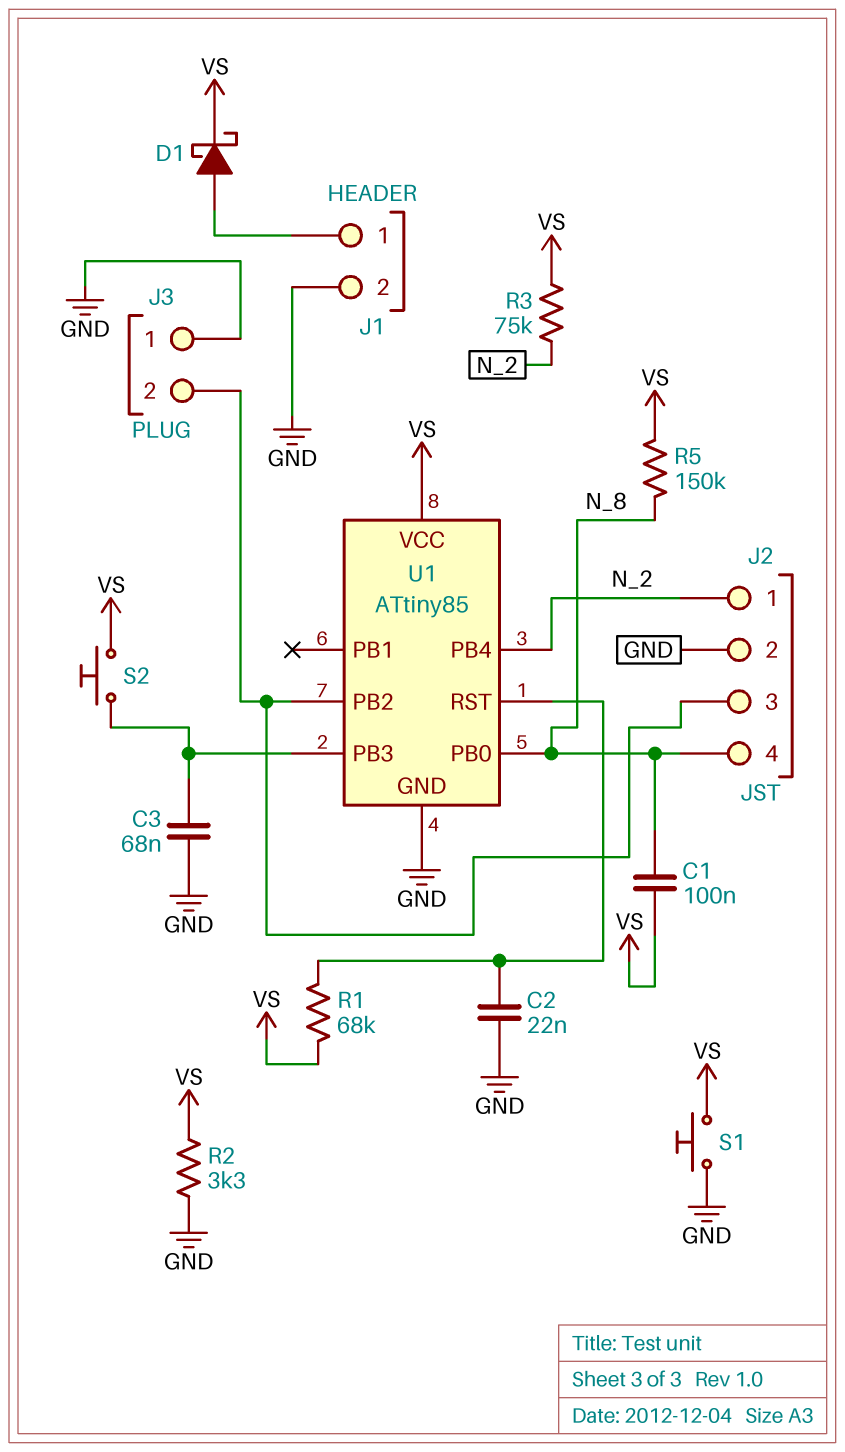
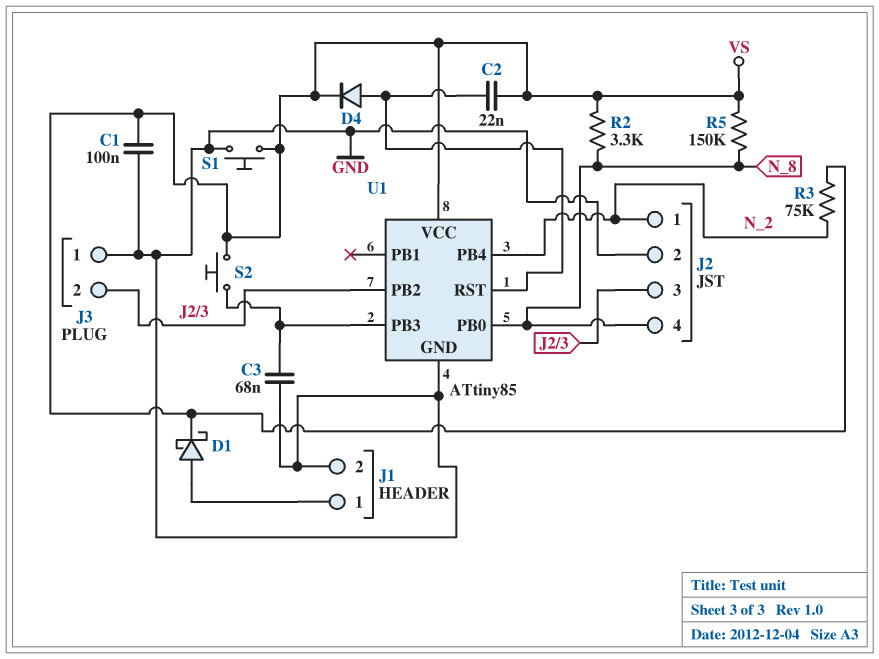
C1: 100nF (N_8, VS) -> 100nF (GND, VS)
C2: 22nF (GND, U1/RST) -> 22nF (U1/RST, VS)
D4: none -> diode (A U1/RST, K VS)
R1: 68k (U1/RST, VS) -> none
R2: 3.3k (GND, VS) -> 3.3k (N_8, VS)

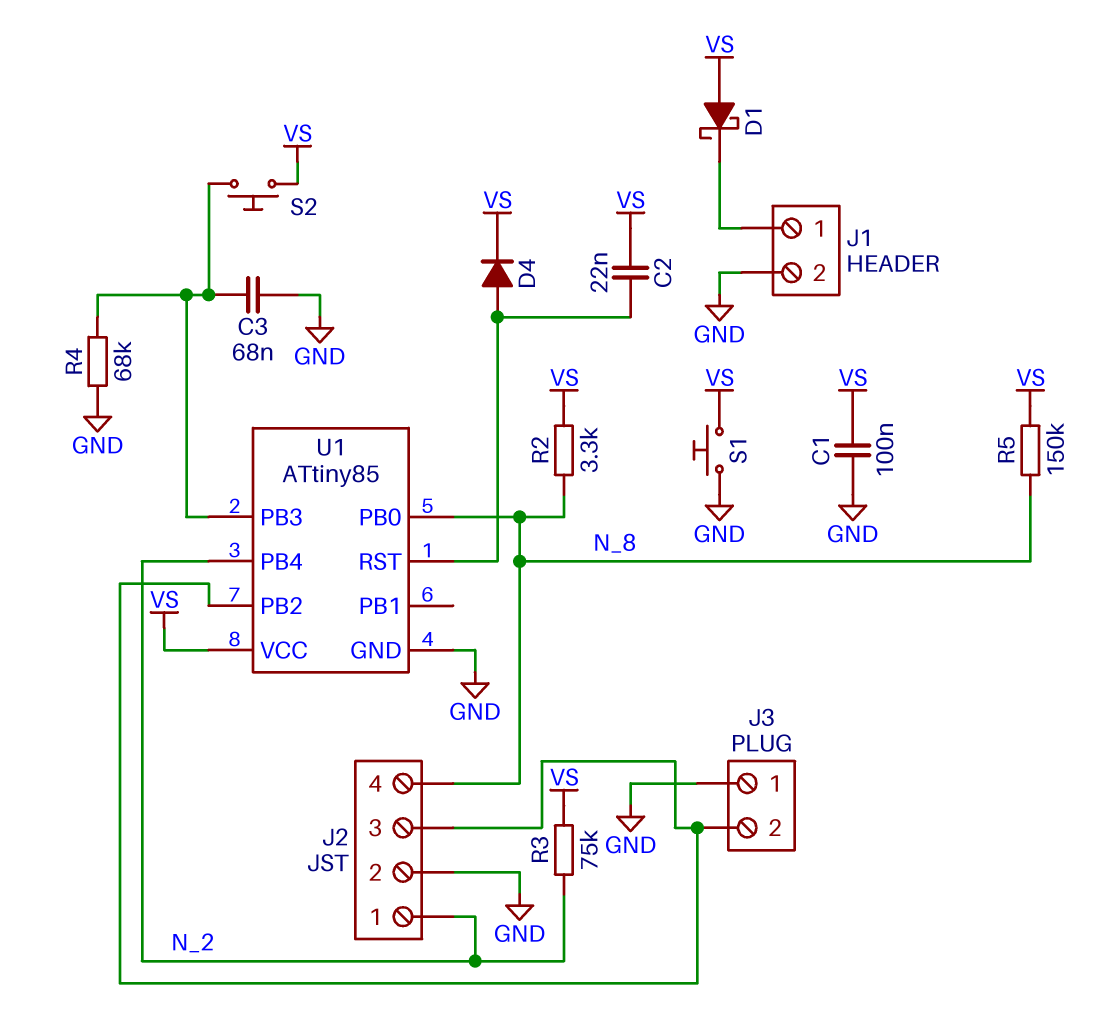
D1: schottky (A J1/1, K VS) -> schottky (A VS, K J1/1)
R4: none -> 68k (GND, U1/PB3)

